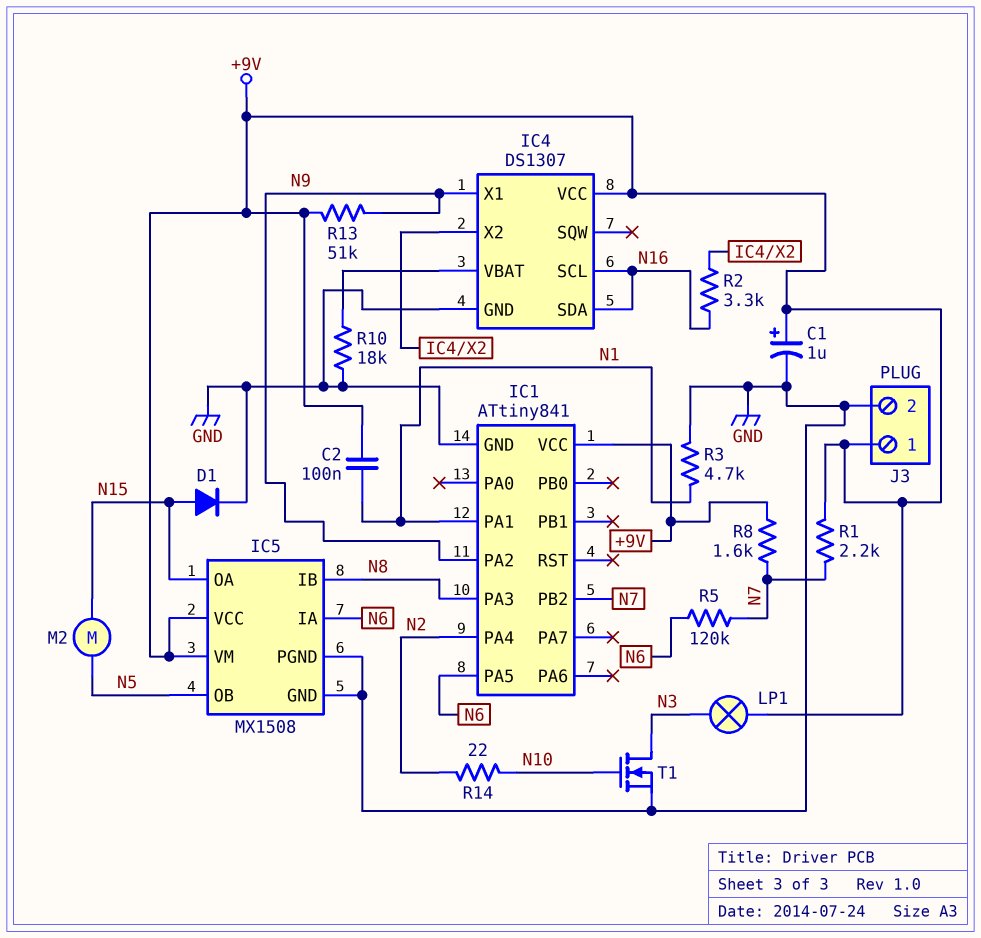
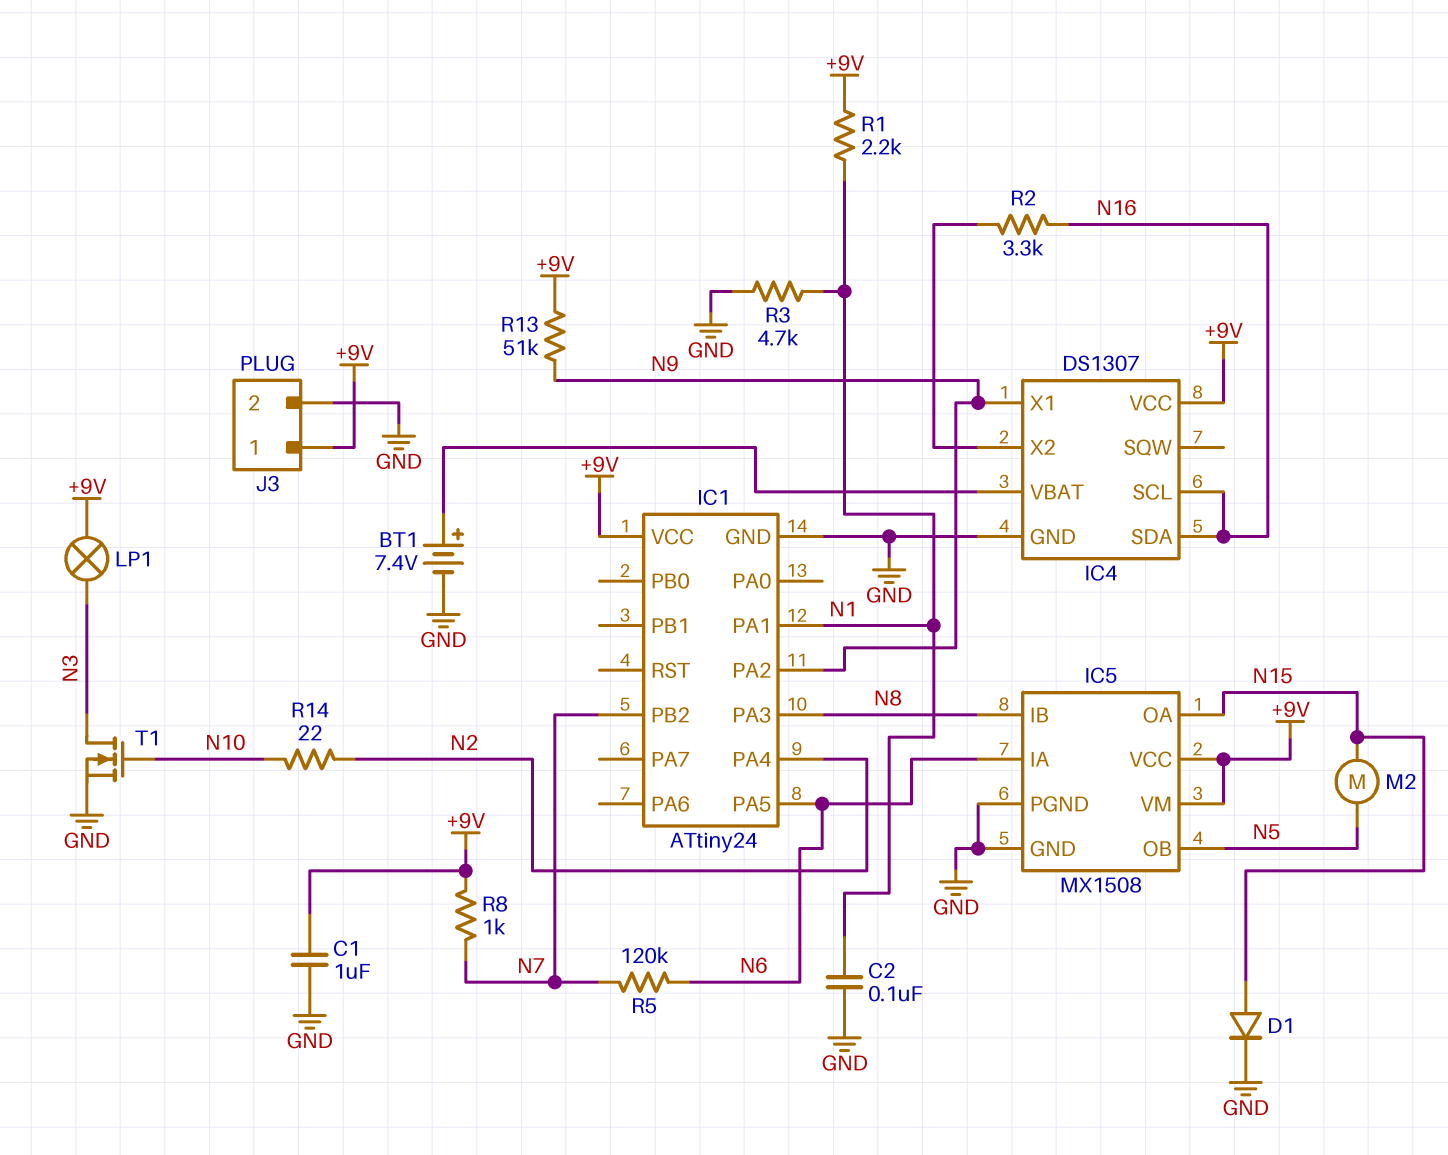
BT1: none -> 7.4V (plus IC4/VBAT, minus GND)
C1: 1uF (plus +9V, minus GND) -> 1uF (+9V, GND)
C2: 100nF (+9V, N1) -> 100nF (GND, N1)
IC1: ATtiny841 -> ATtiny24
R1: 2.2k (+9V, N7) -> 2.2k (+9V, N1)
R8: 1.6k (+9V, N7) -> 1k (+9V, N7)
R10: 18k (GND, IC4/VBAT) -> none

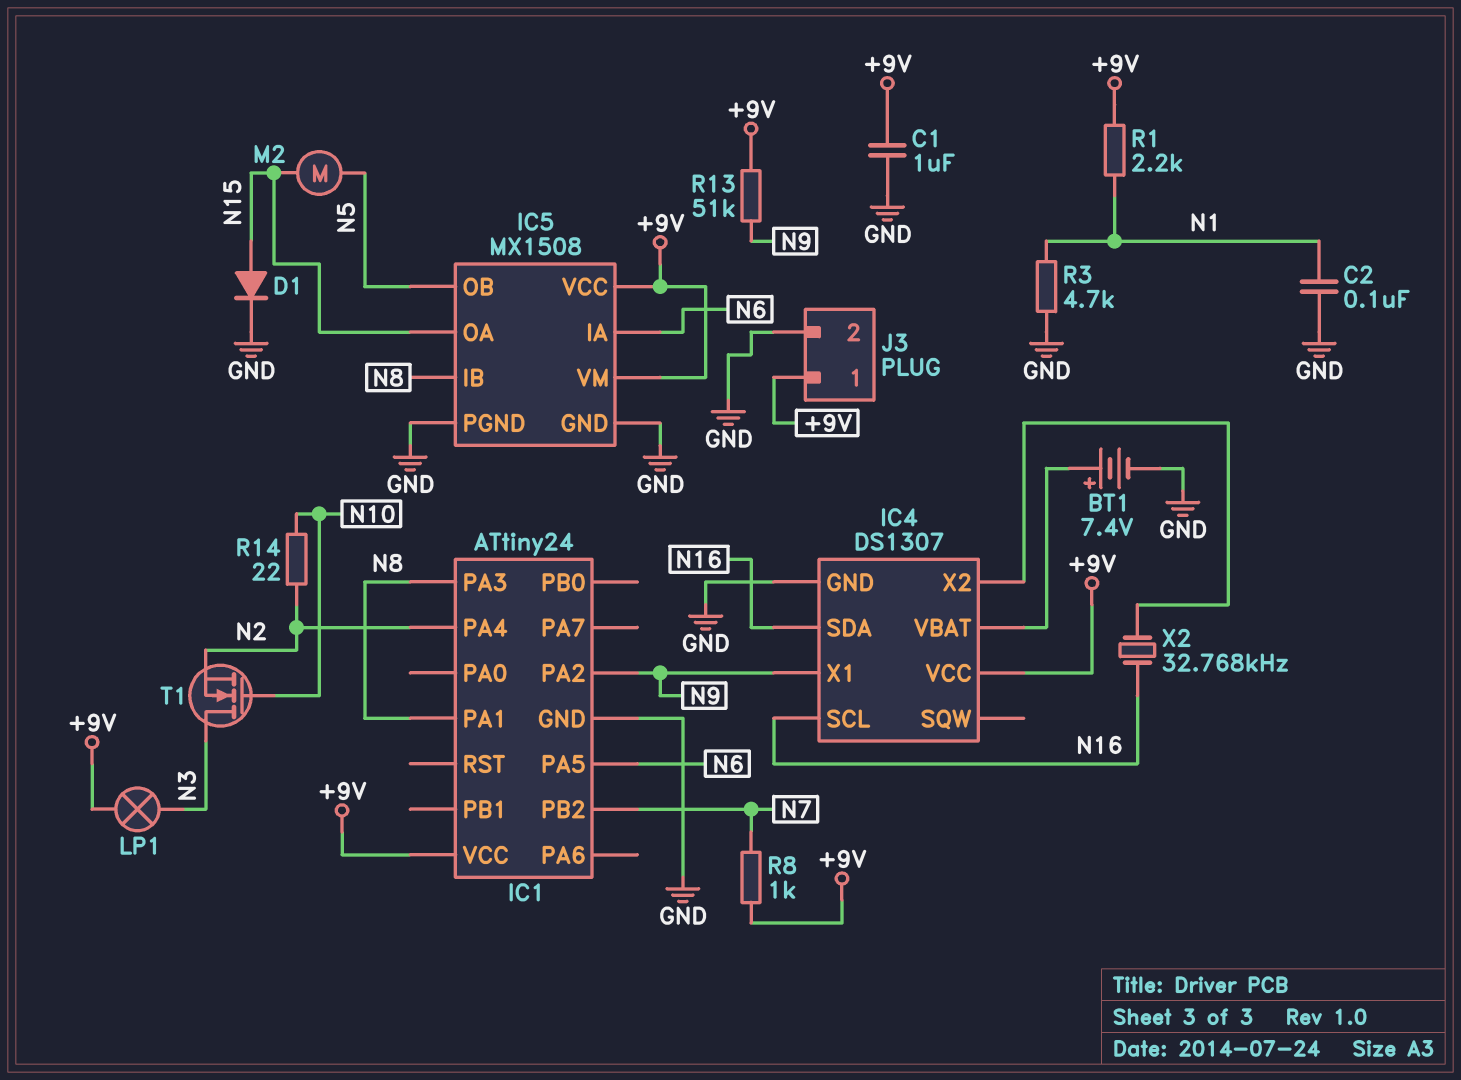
IC1 pin PA1: N1 -> N8
R2: 3.3k (IC4/X2, N16) -> none
R5: 120k (N6, N7) -> none
T1: NMOS (G N10, D N3, S GND) -> NMOS (G N10, D N3, S N2)
X2: none -> 32.768kHz (IC4/X2, N16)

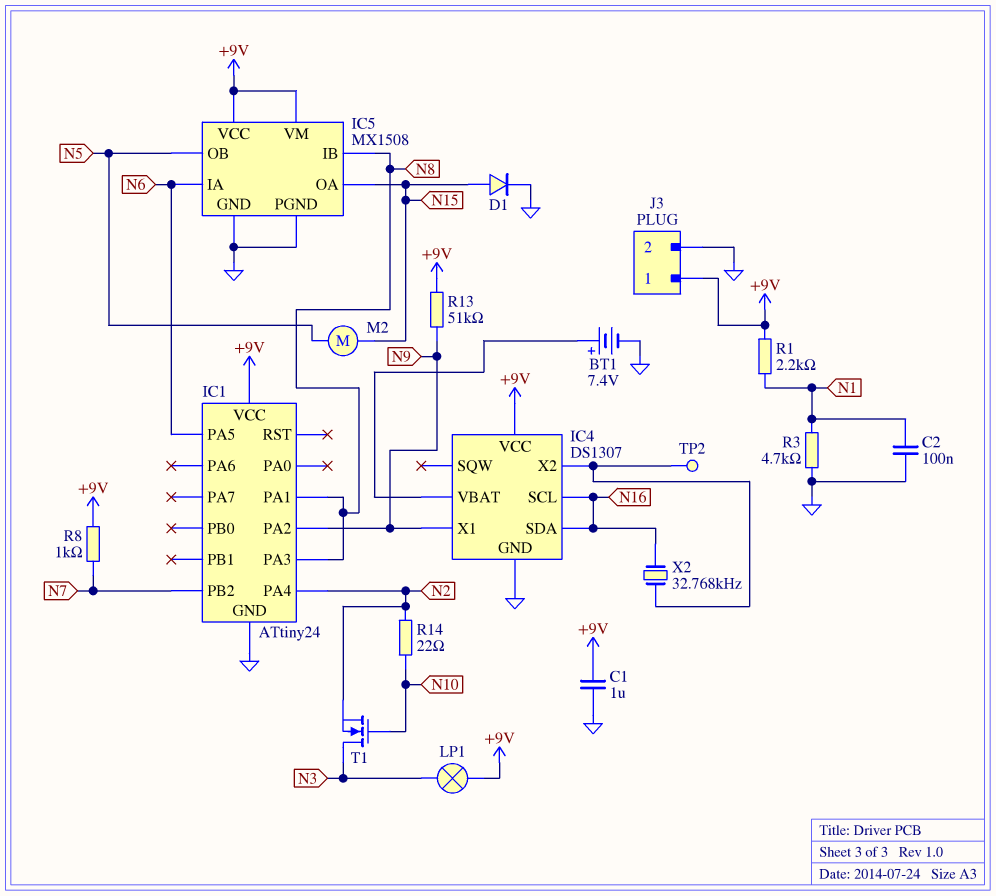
TP2: none -> test point (IC4/X2)

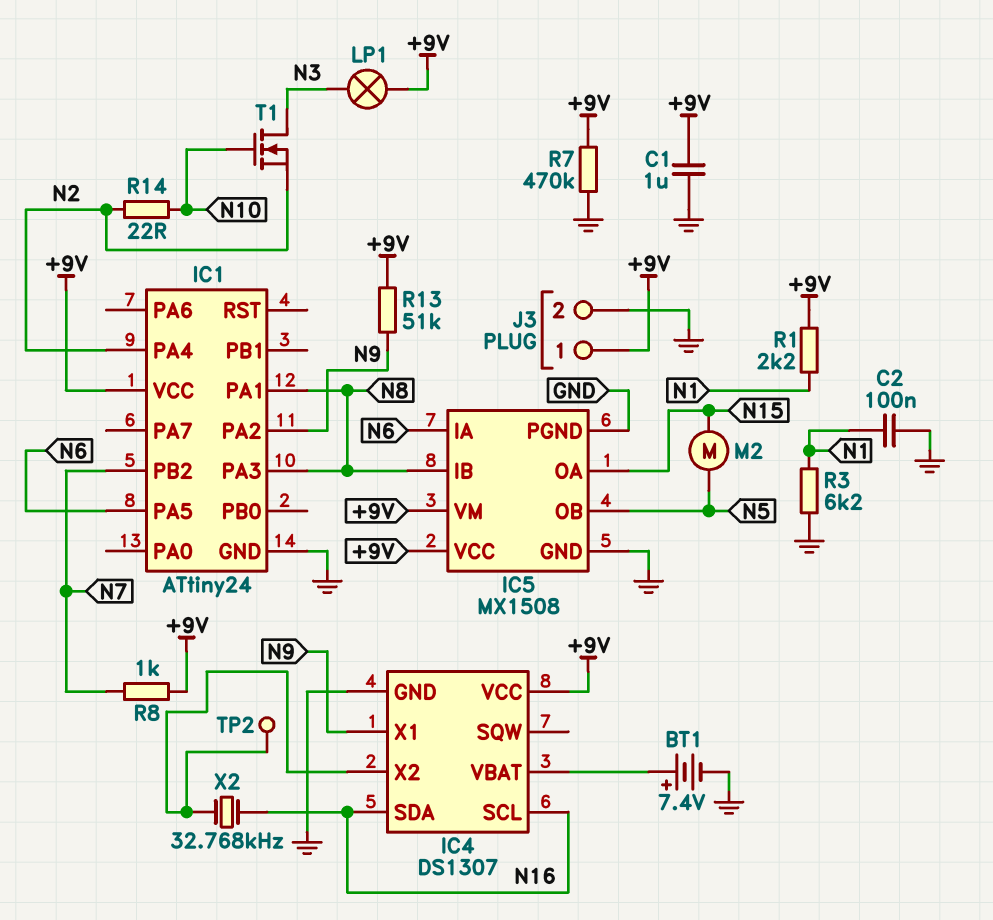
D1: diode (A N15, K GND) -> none
R3: 4.7k (GND, N1) -> 6.2k (GND, N1)
R7: none -> 470k (+9V, GND)

